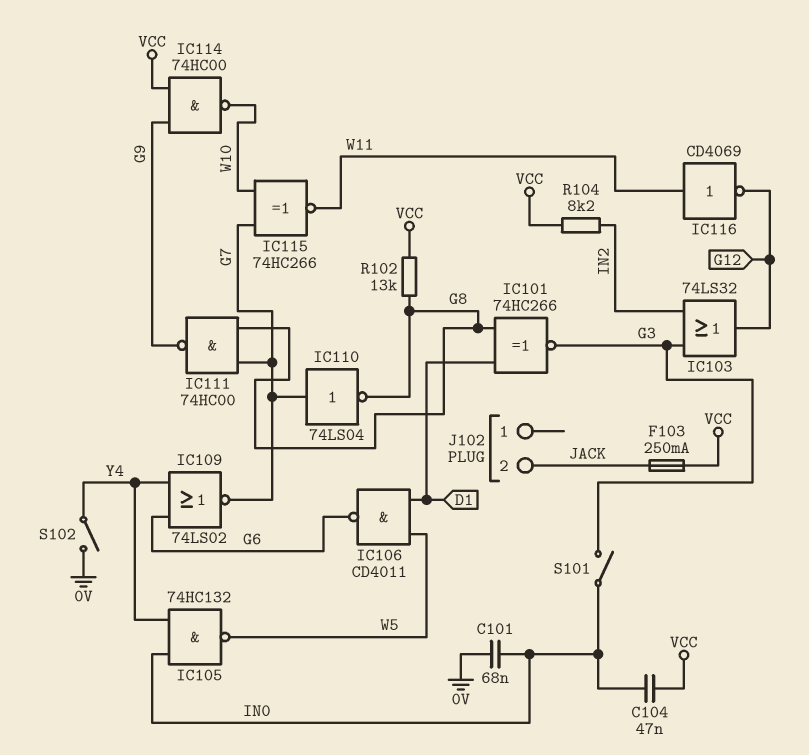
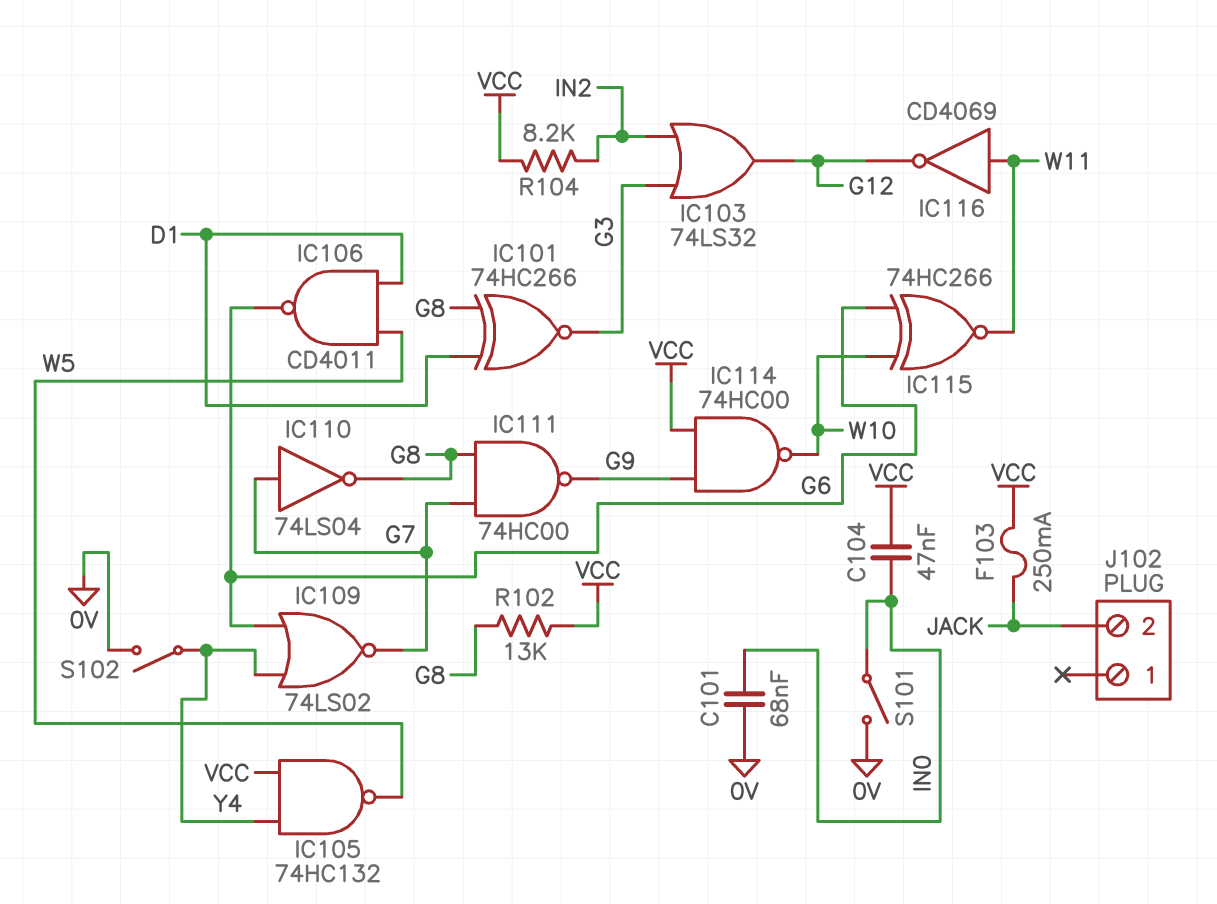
IC105: NAND 74HC132 (in IN0, in Y4, out W5) -> NAND 74HC132 (in VCC, in Y4, out W5)
IC115: XNOR 74HC266 (in G7, in W10, out W11) -> XNOR 74HC266 (in G6, in W10, out W11)
S101: switch (G3, IN0) -> switch (0V, IN0)

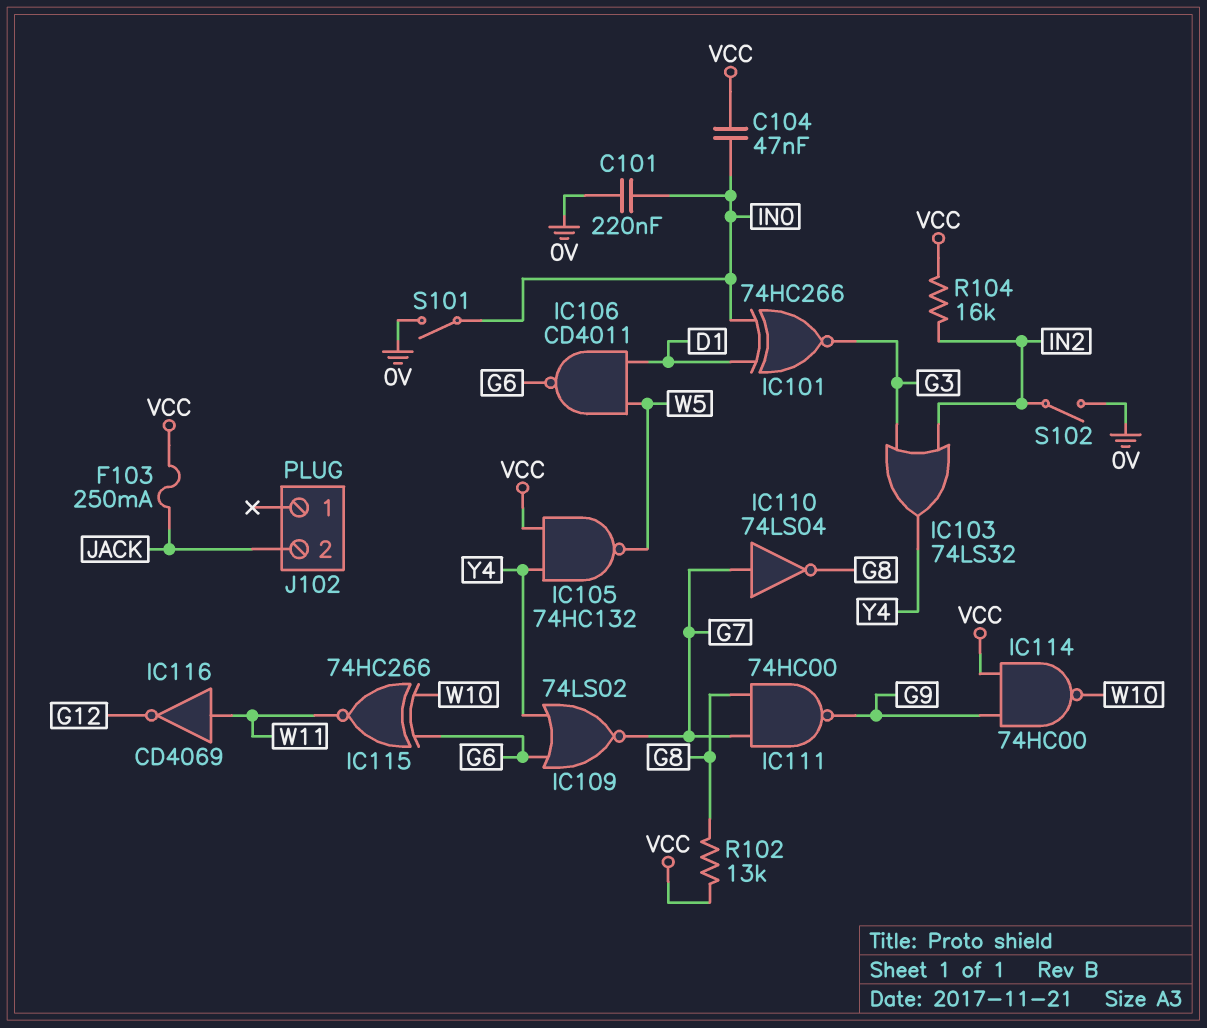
C101: 68nF (0V, IN0) -> 220nF (0V, IN0)
IC101: XNOR 74HC266 (in D1, in G8, out G3) -> XNOR 74HC266 (in D1, in IN0, out G3)
IC103: OR 74LS32 (in G3, in IN2, out G12) -> OR 74LS32 (in G3, in IN2, out Y4)
R104: 8.2k (IN2, VCC) -> 16k (IN2, VCC)
S102: switch (0V, Y4) -> switch (0V, IN2)

